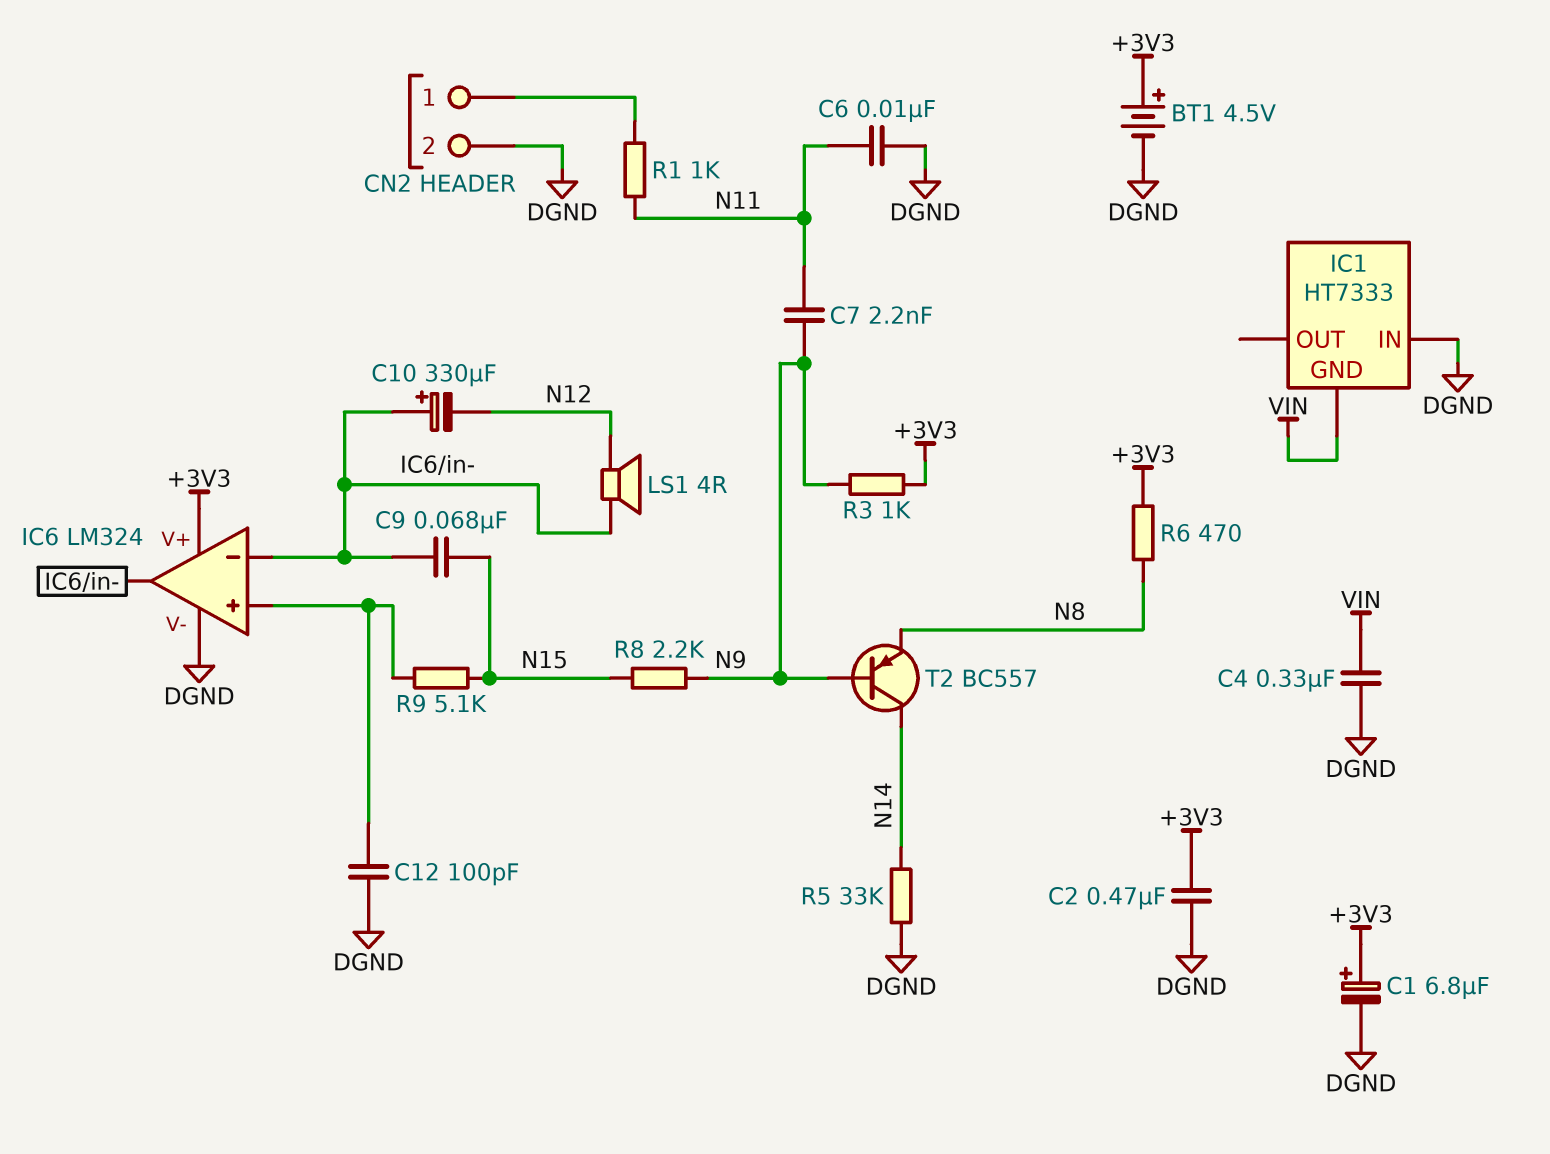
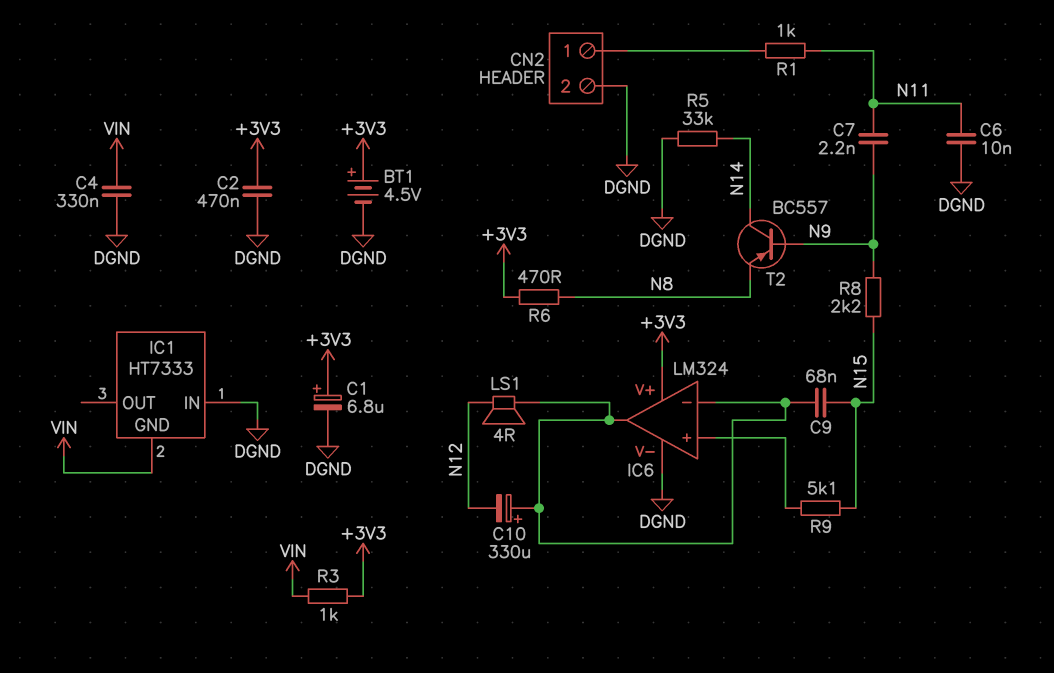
C12: 100pF (DGND, IC6/in+) -> none
R3: 1k (+3V3, N9) -> 1k (+3V3, VIN)

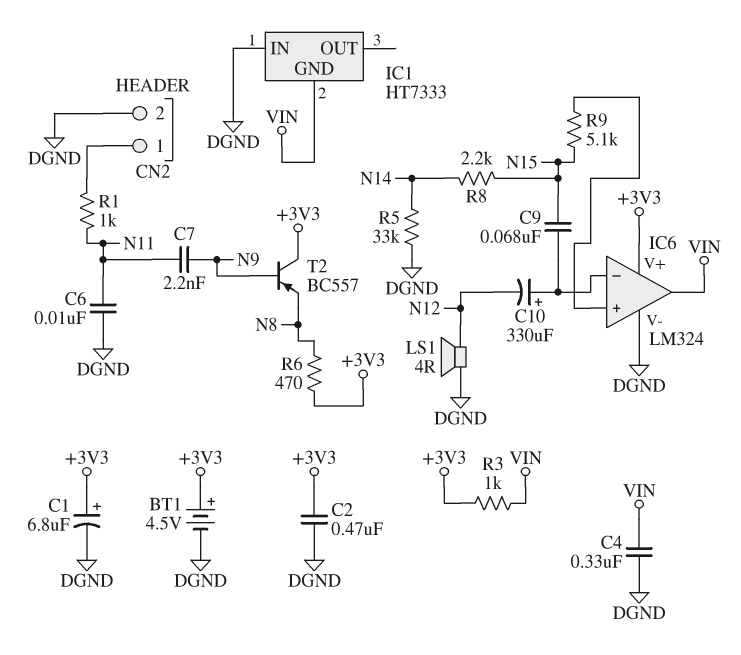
IC6 pin out: IC6/in- -> VIN
LS1: speaker 4R (IC6/in-, N12) -> speaker 4R (DGND, N12)
R8: 2.2k (N9, N15) -> 2.2k (N14, N15)
T2: PNP BC557 (B N9, C N14, E N8) -> PNP BC557 (B N9, C +3V3, E N8)

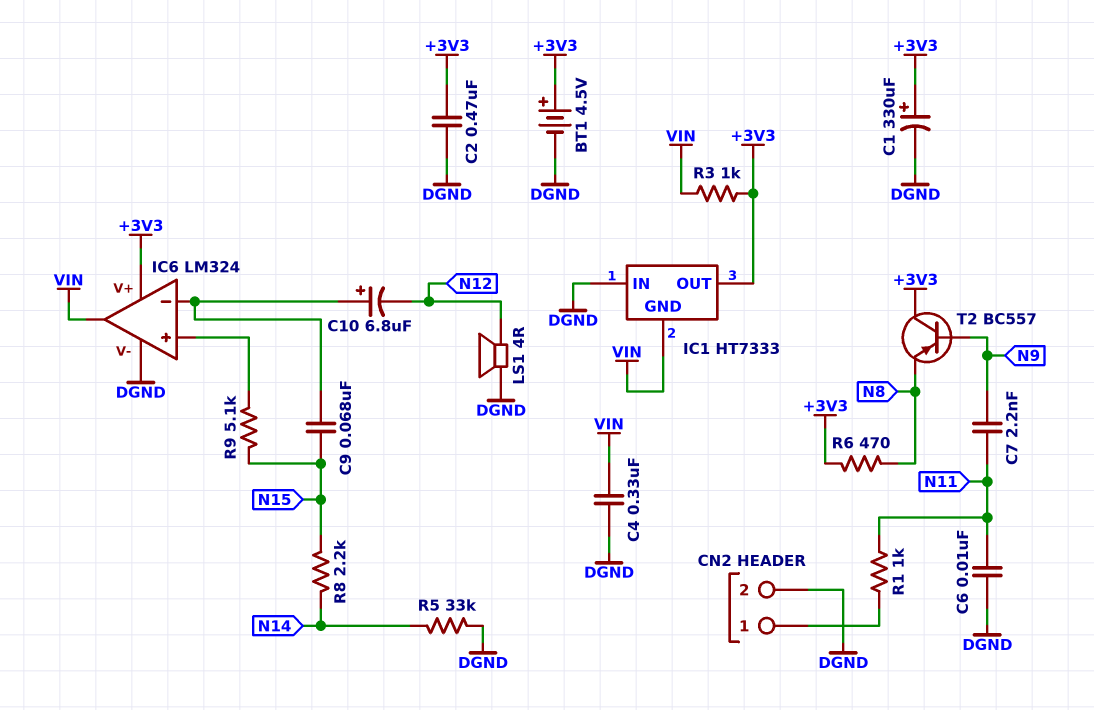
C1: 6.8uF (plus +3V3, minus DGND) -> 330uF (plus +3V3, minus DGND)
C10: 330uF (plus IC6/in-, minus N12) -> 6.8uF (plus IC6/in-, minus N12)
IC1 pin OUT: none -> +3V3

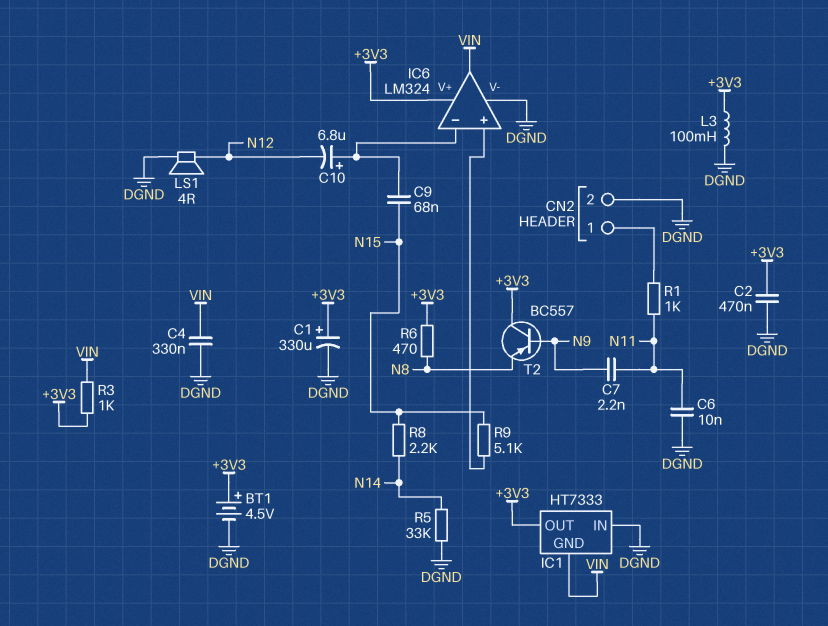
L3: none -> 100mH (+3V3, DGND)

